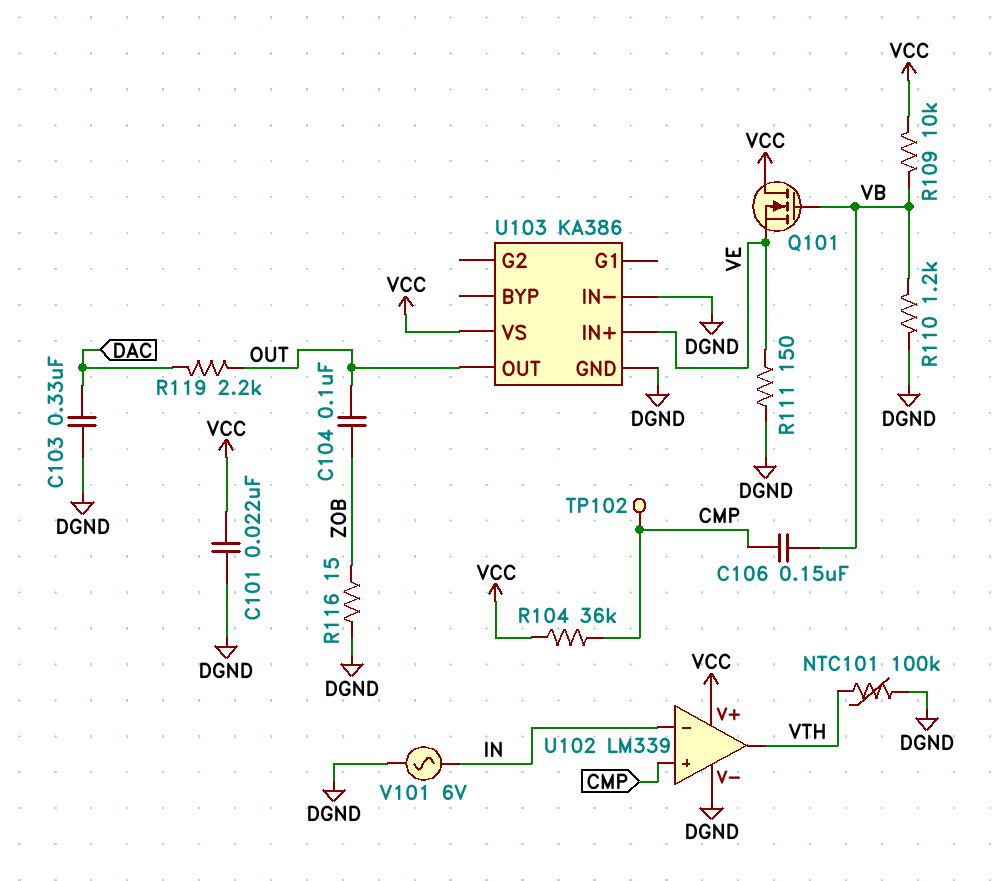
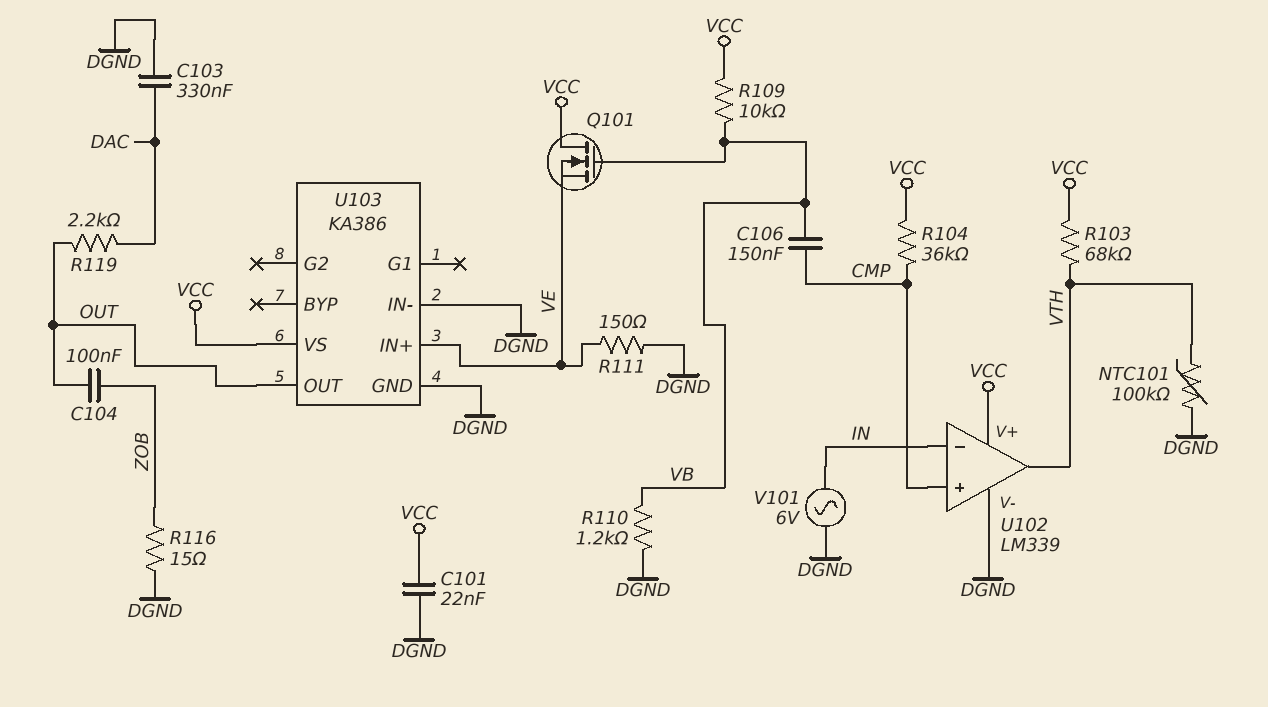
R103: none -> 68k (VCC, VTH)
TP102: test point (CMP) -> none

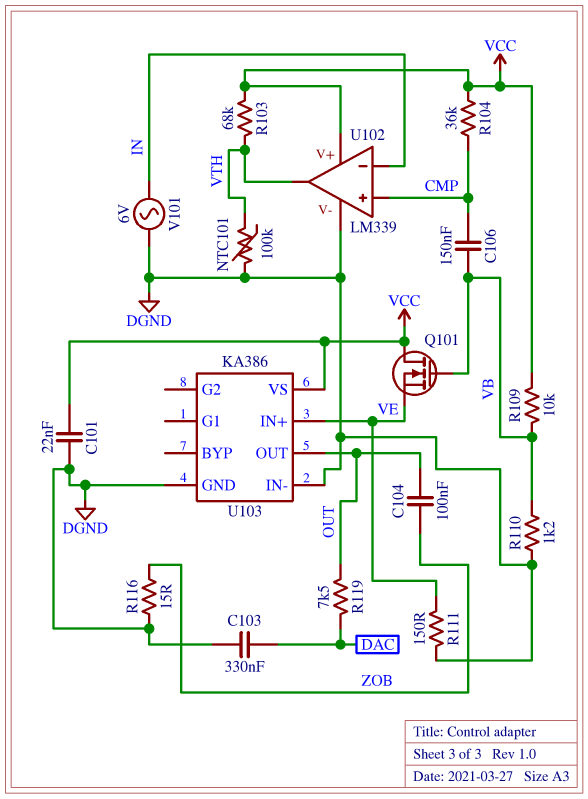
R119: 2.2k (DAC, OUT) -> 7.5k (DAC, OUT)

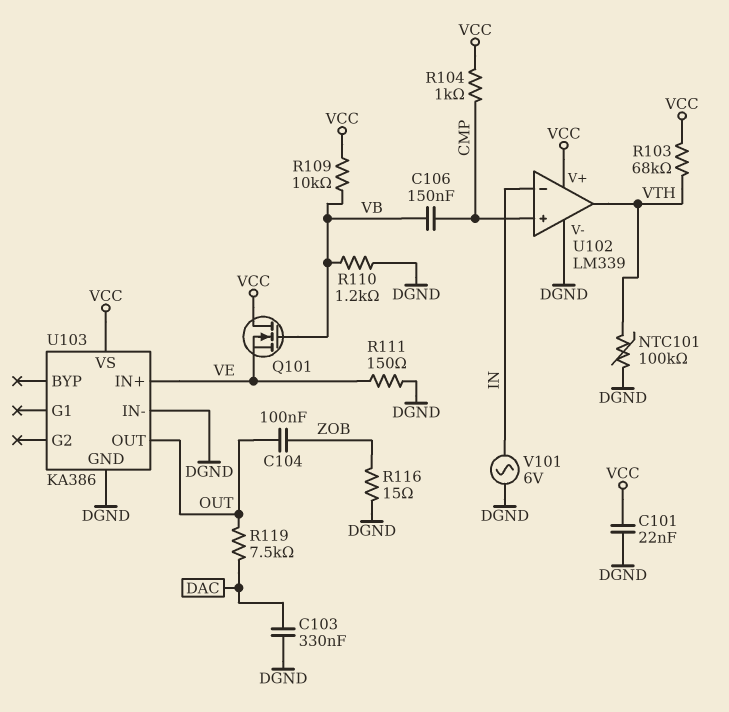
R104: 36k (CMP, VCC) -> 1k (CMP, VCC)

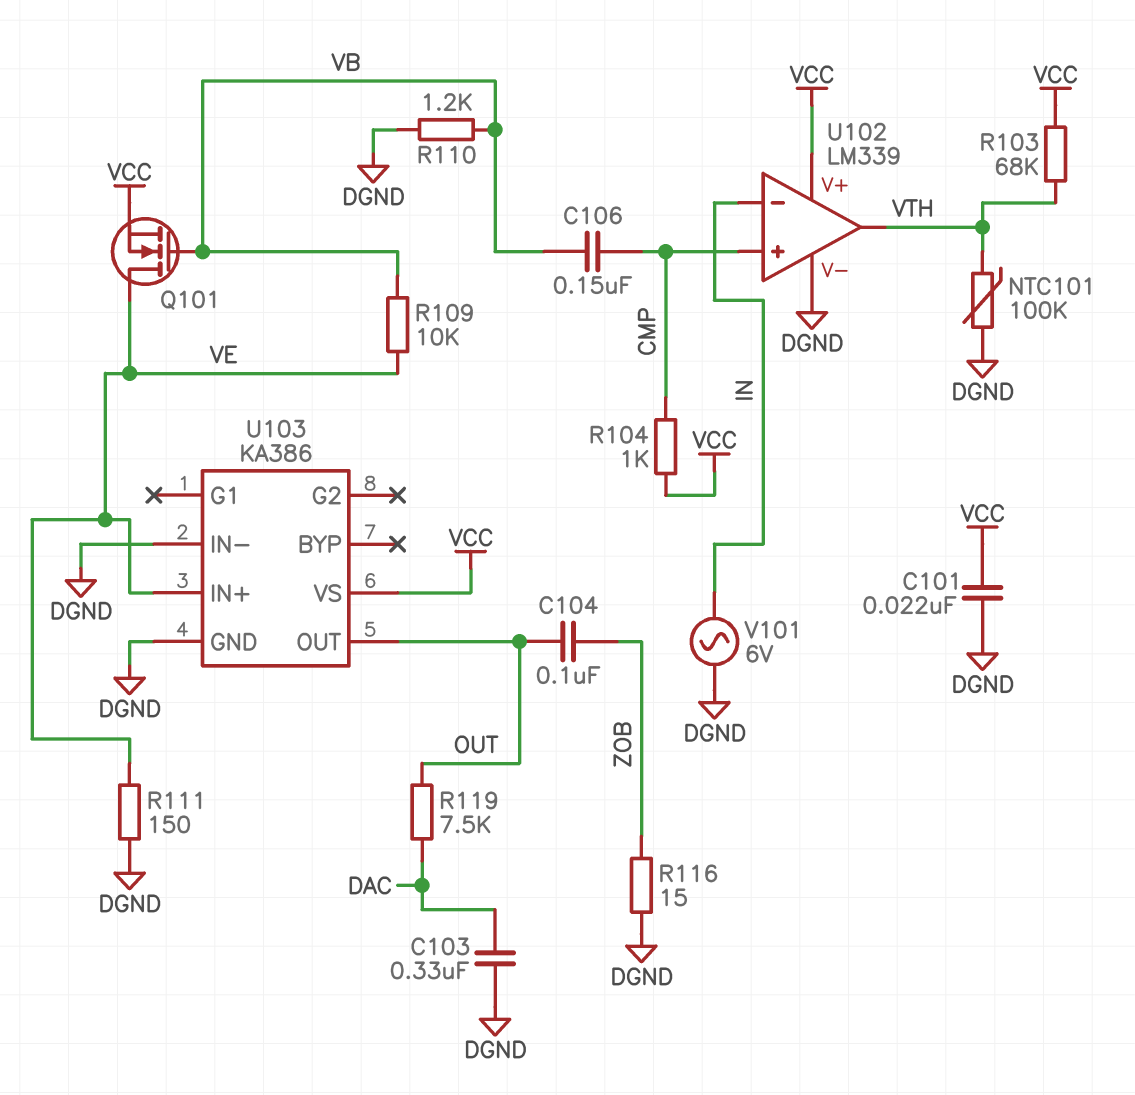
Q101: NMOS (G VB, D VCC, S VE) -> NMOS (G VB, D VE, S VCC)
R109: 10k (VB, VCC) -> 10k (VB, VE)

